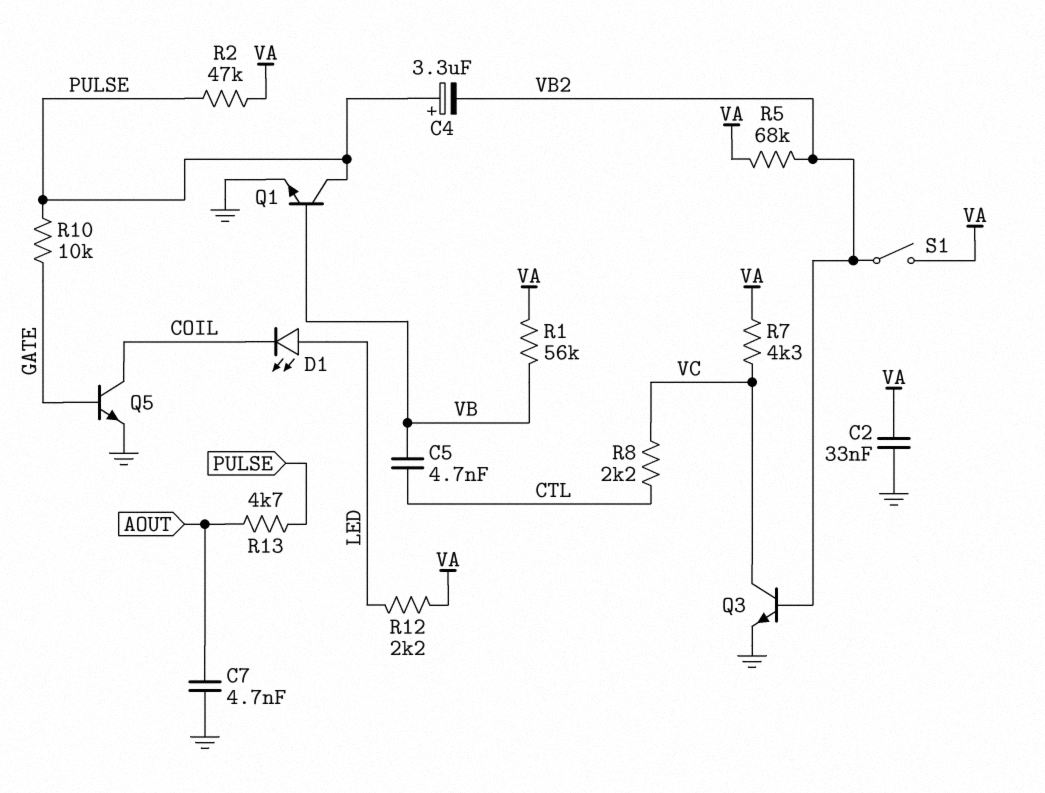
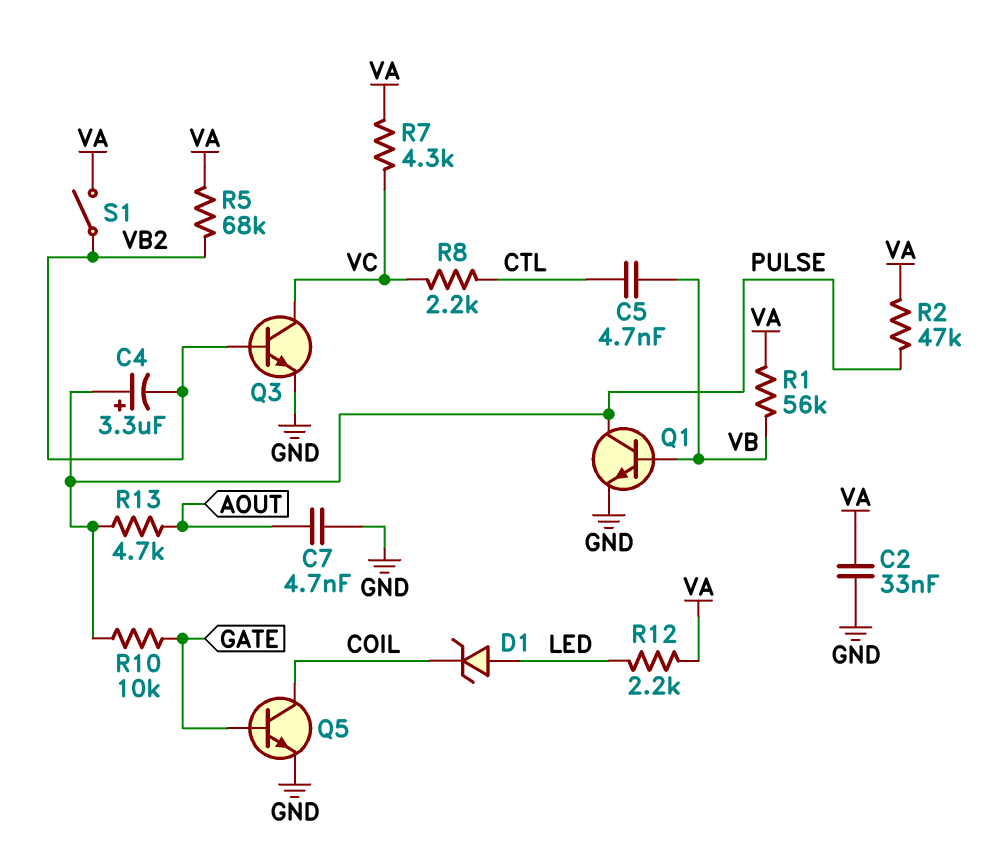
D1: LED (A LED, K COIL) -> zener (A LED, K COIL)

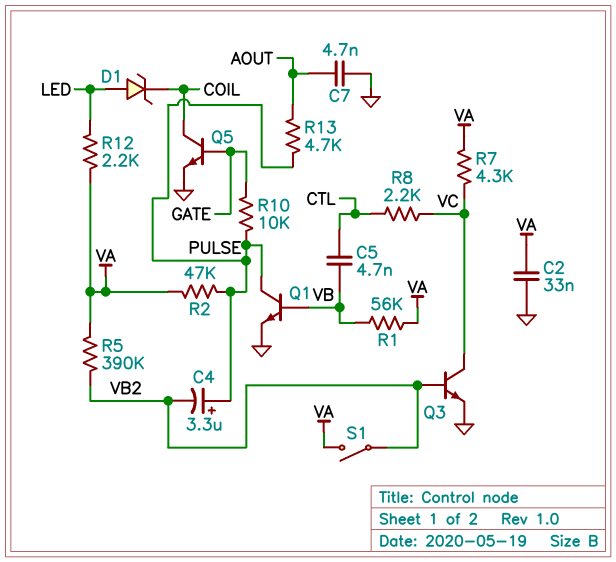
R5: 68k (VA, VB2) -> 390k (VA, VB2)

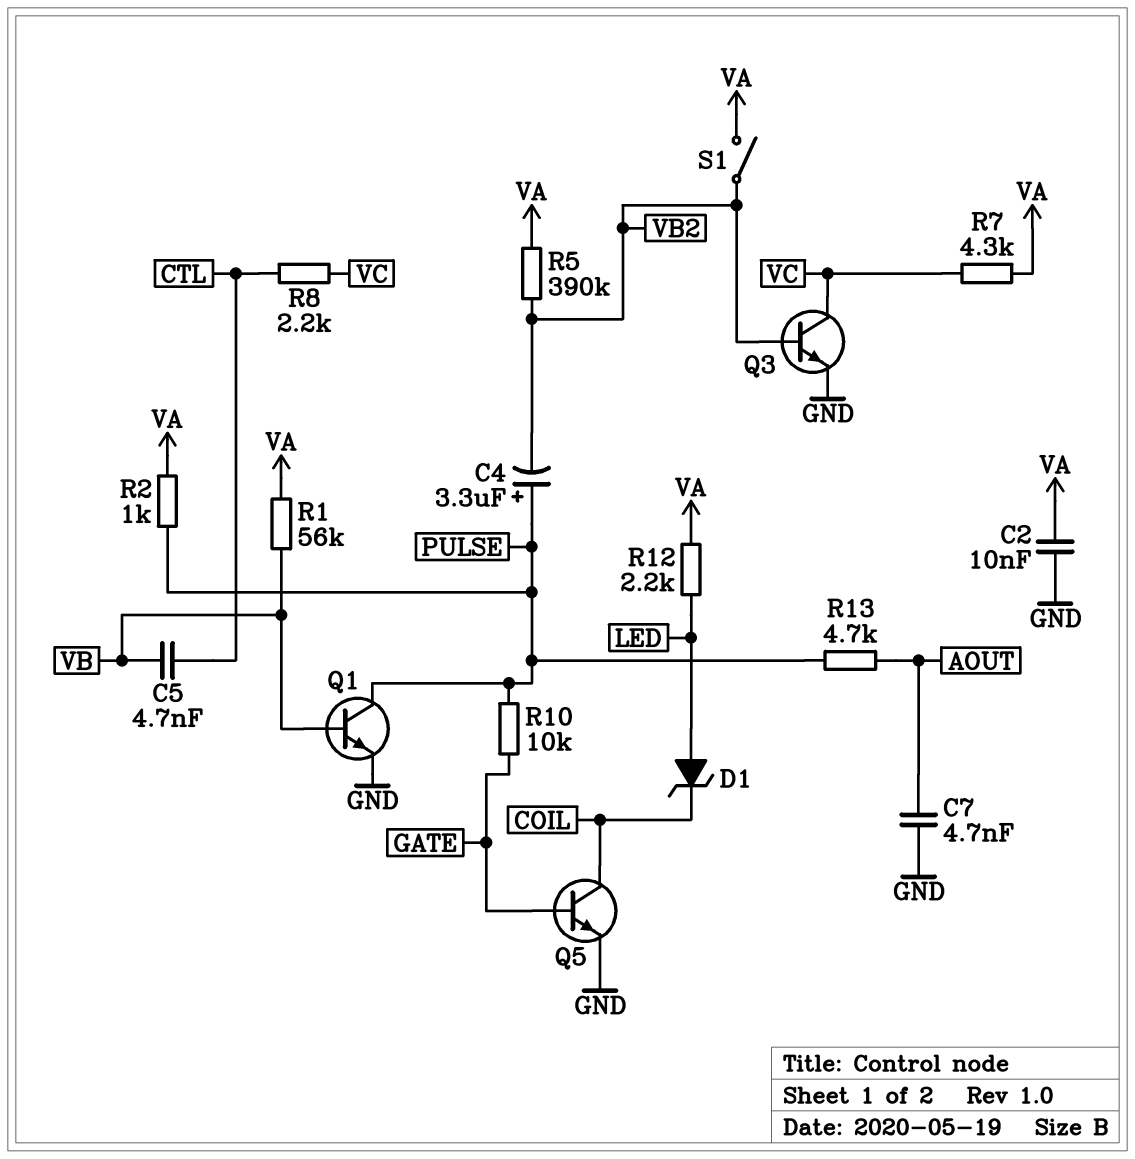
C2: 33nF (GND, VA) -> 10nF (GND, VA)
R2: 47k (PULSE, VA) -> 1k (PULSE, VA)

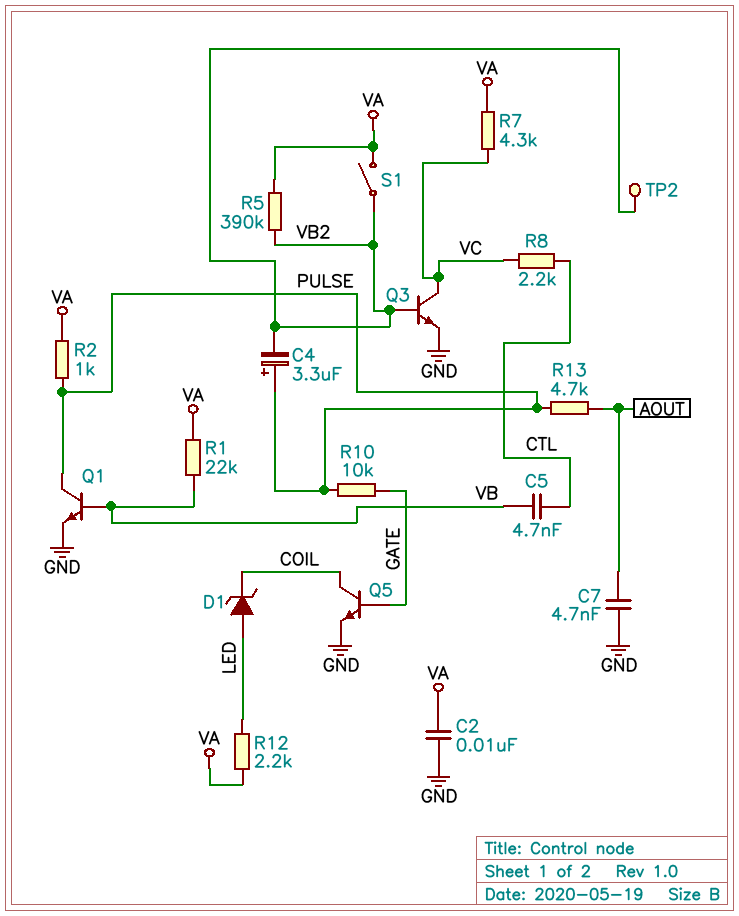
R1: 56k (VA, VB) -> 22k (VA, VB)
TP2: none -> test point (VB2)

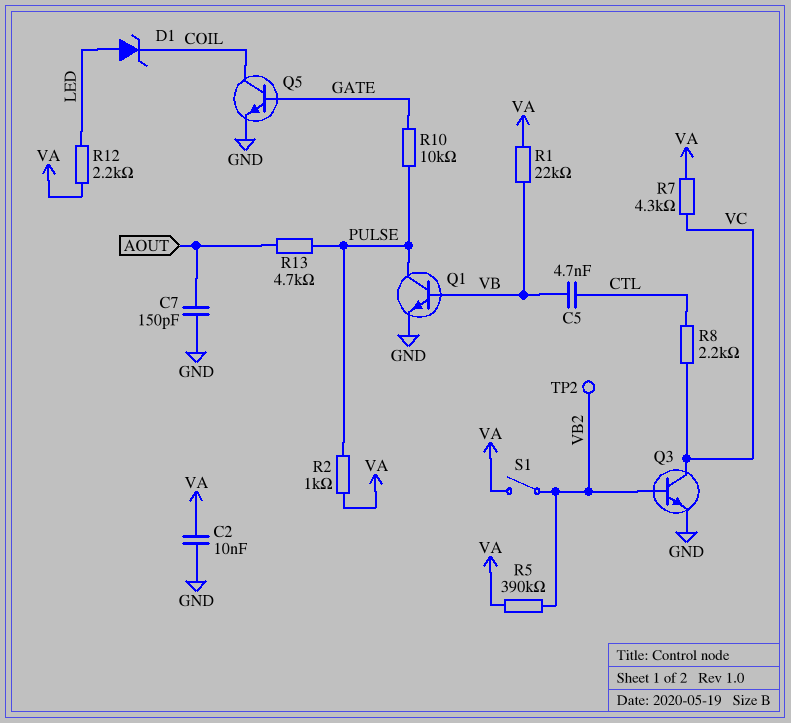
C4: 3.3uF (plus PULSE, minus VB2) -> none
C7: 4.7nF (AOUT, GND) -> 150pF (AOUT, GND)

